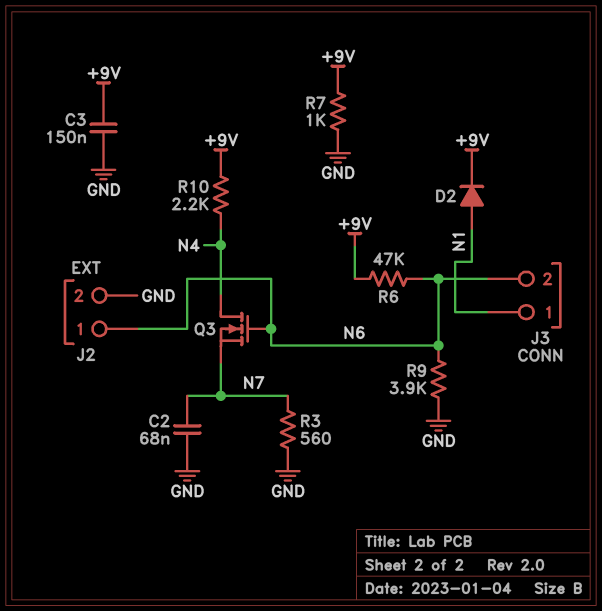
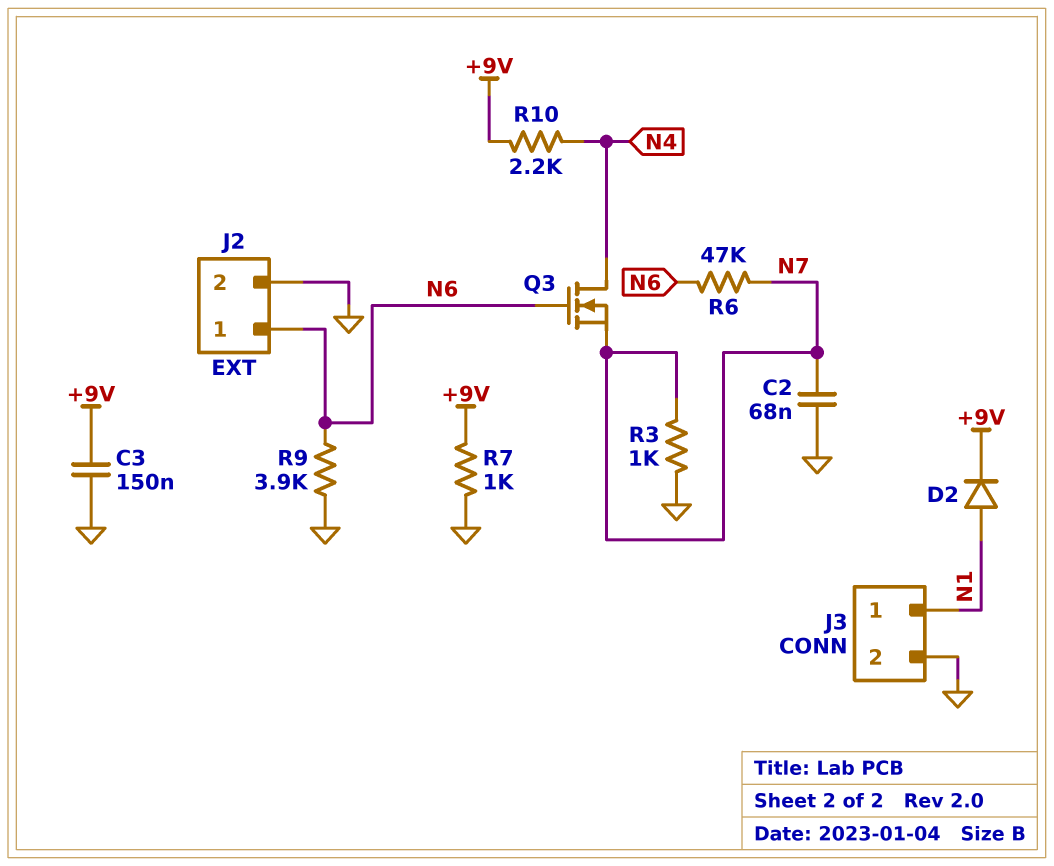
J3 pin 2: N6 -> GND
R3: 560 (GND, N7) -> 1k (GND, N7)
R6: 47k (+9V, N6) -> 47k (N6, N7)

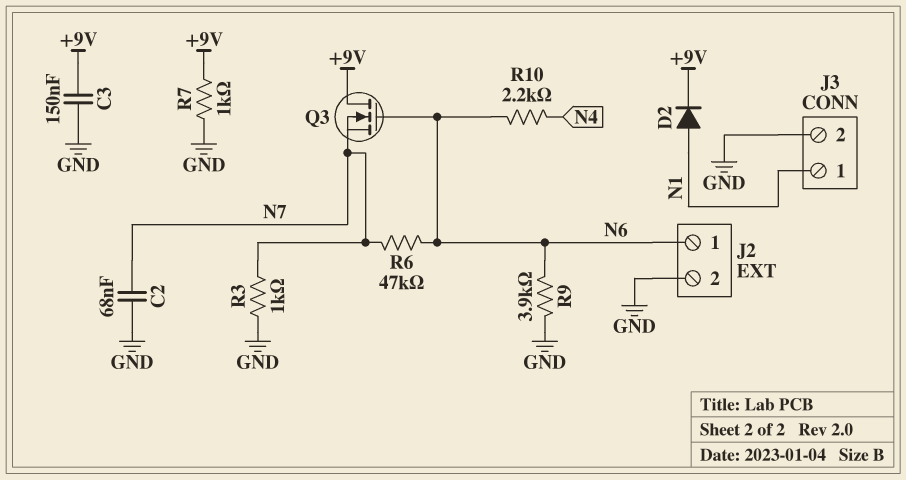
Q3: NMOS (G N6, D N4, S N7) -> NMOS (G N6, D +9V, S N7)
R10: 2.2k (+9V, N4) -> 2.2k (N4, N6)

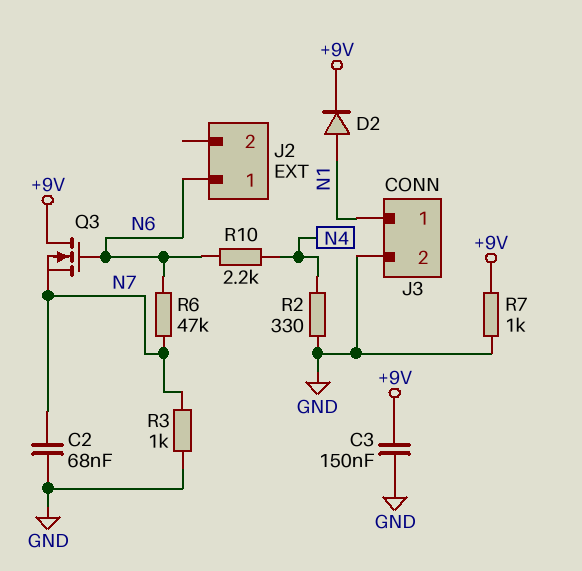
J2 pin 2: GND -> none
R2: none -> 330 (GND, N4)
R9: 3.9k (GND, N6) -> none

